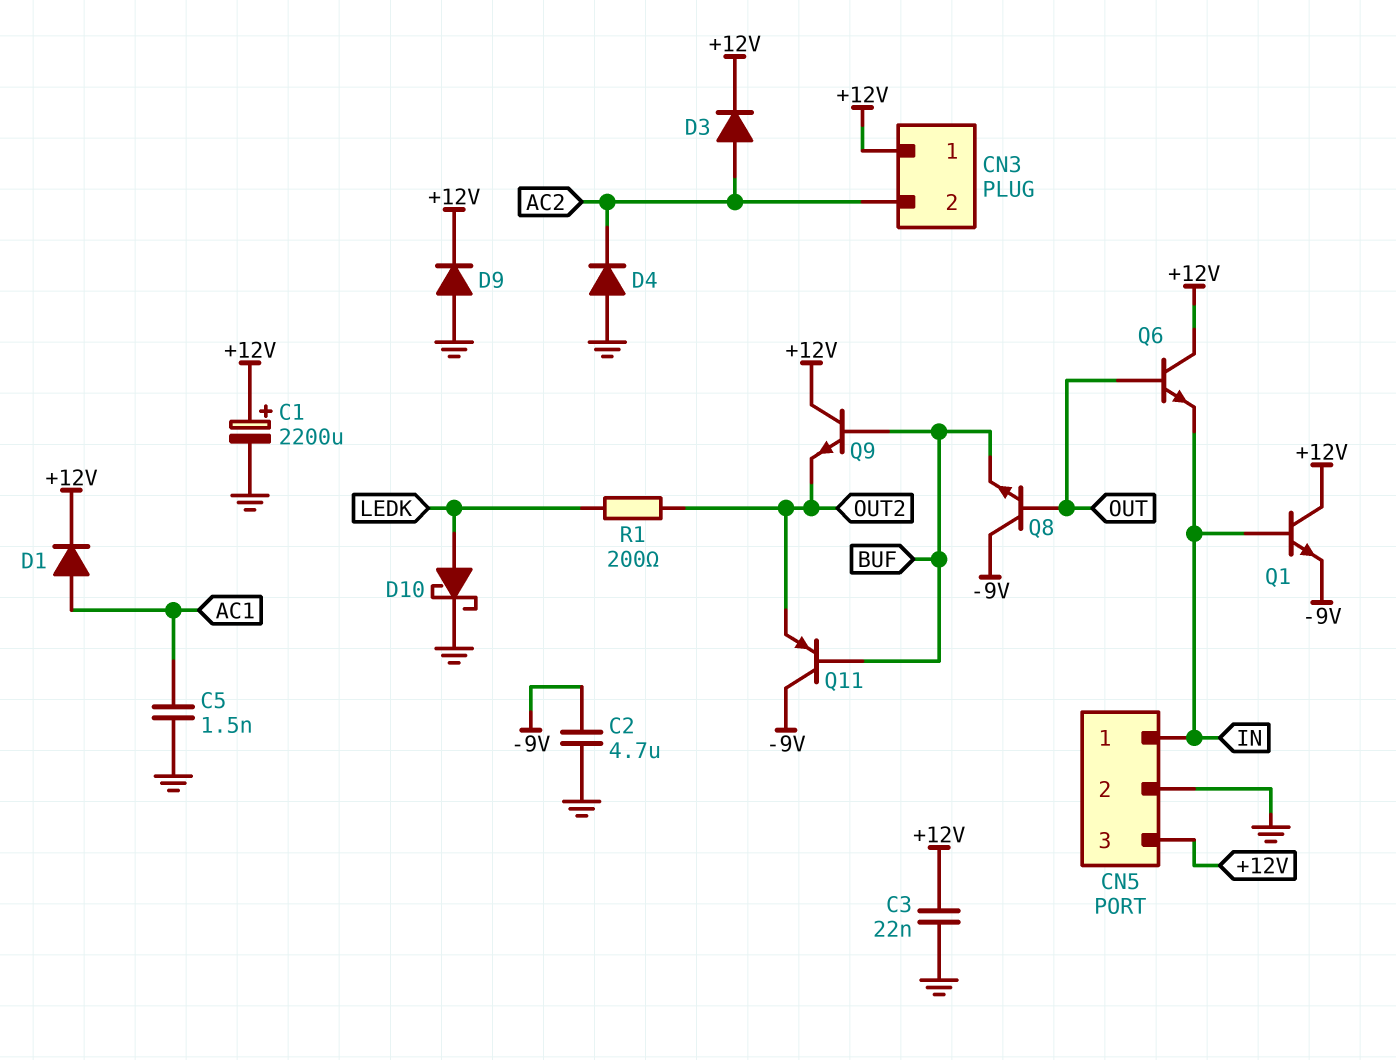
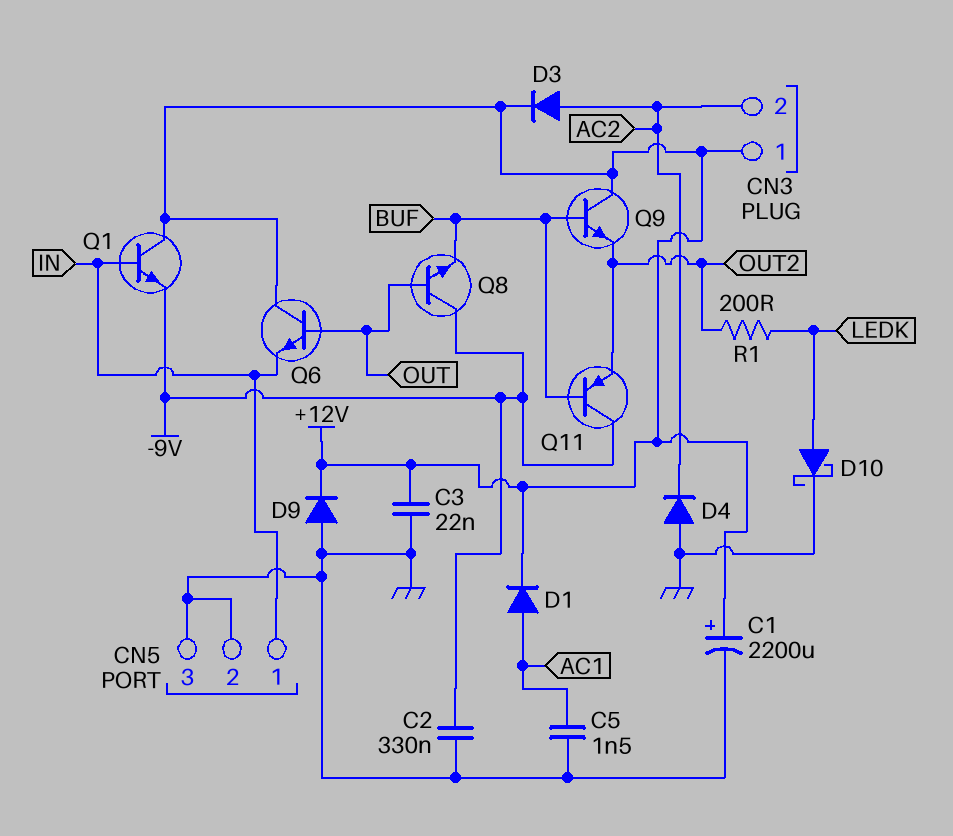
C2: 4.7uF (-9V, GND) -> 330nF (-9V, GND)
CN5 pin 3: +12V -> GND

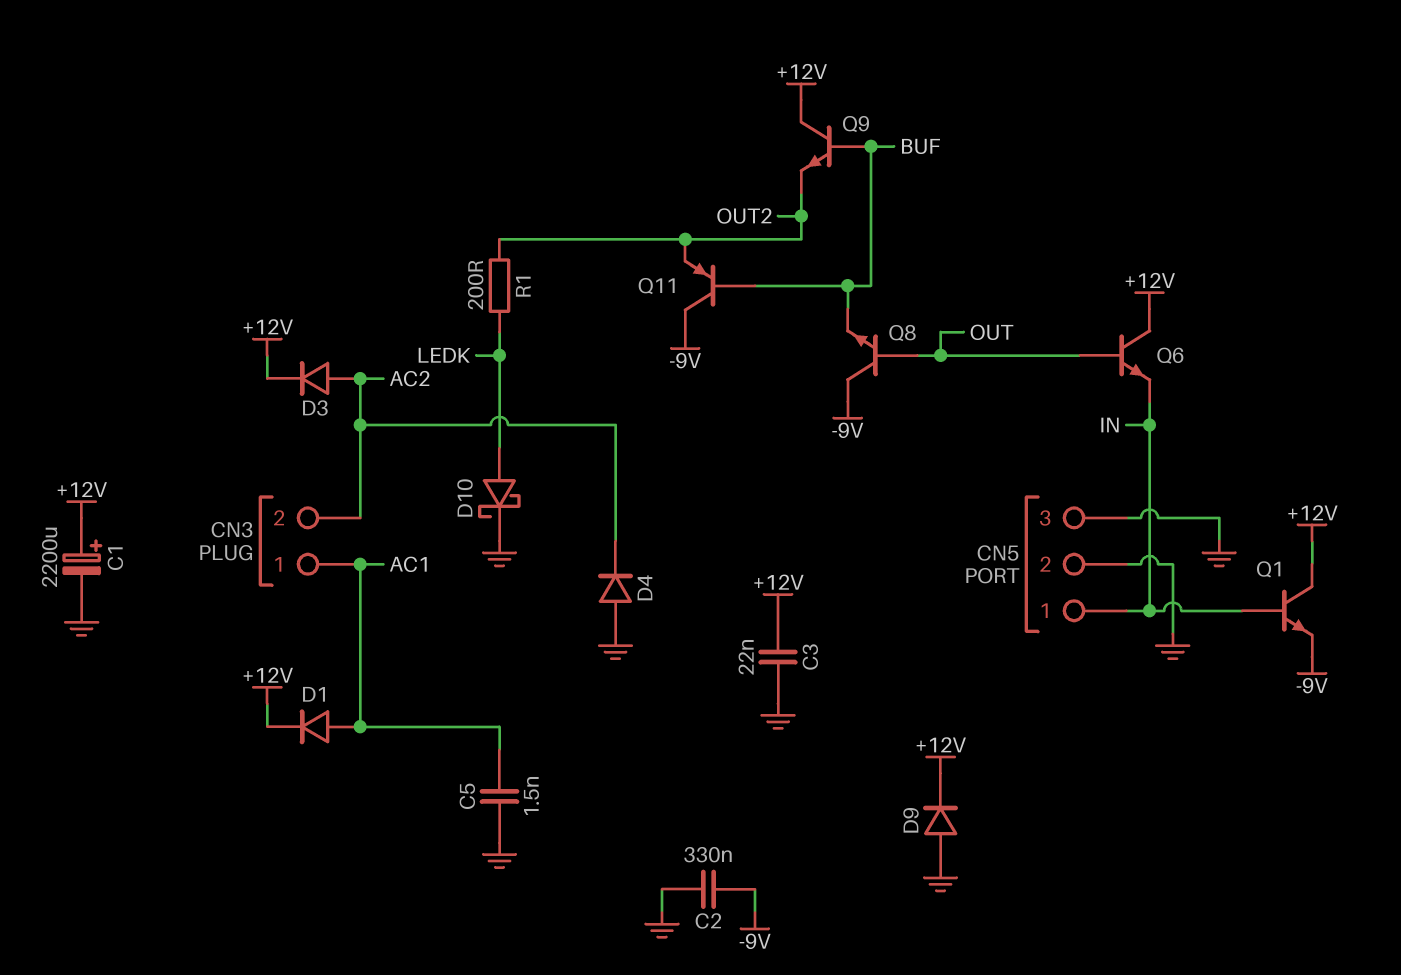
CN3 pin 1: +12V -> AC1

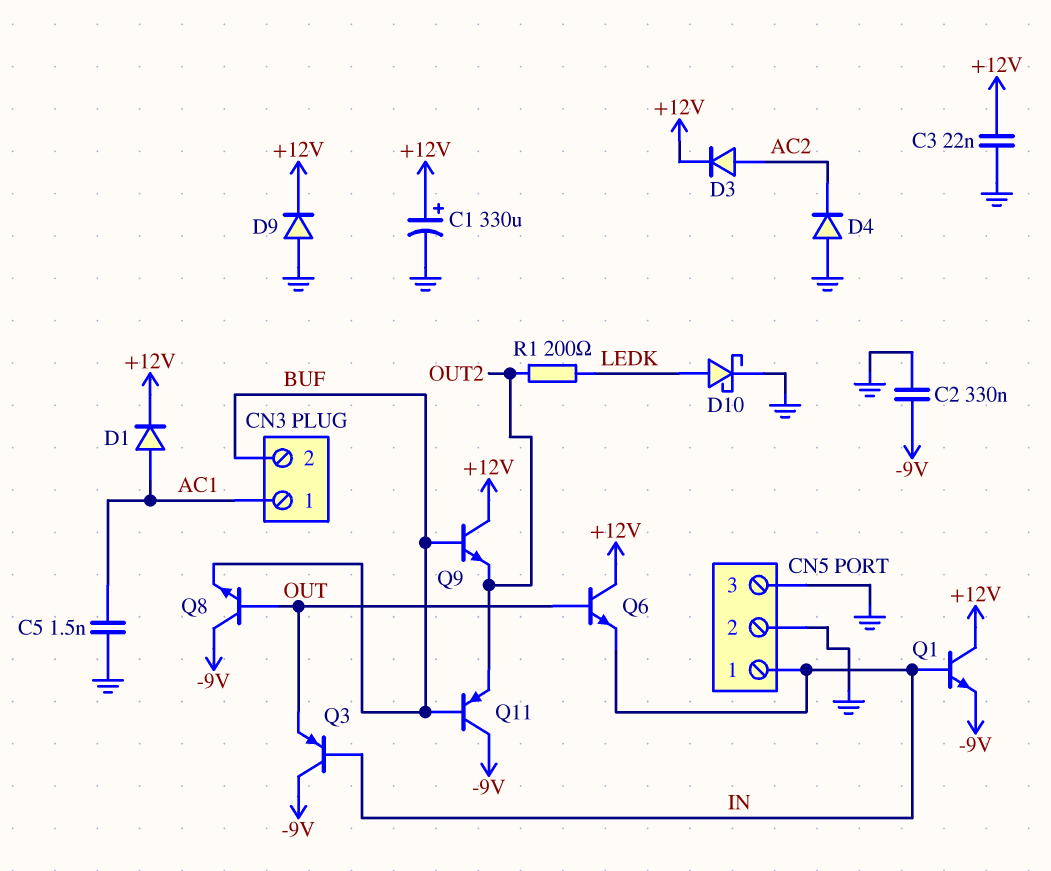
C1: 2200uF (plus +12V, minus GND) -> 330uF (plus +12V, minus GND)
CN3 pin 2: AC2 -> BUF
Q3: none -> PNP (B IN, C -9V, E OUT)

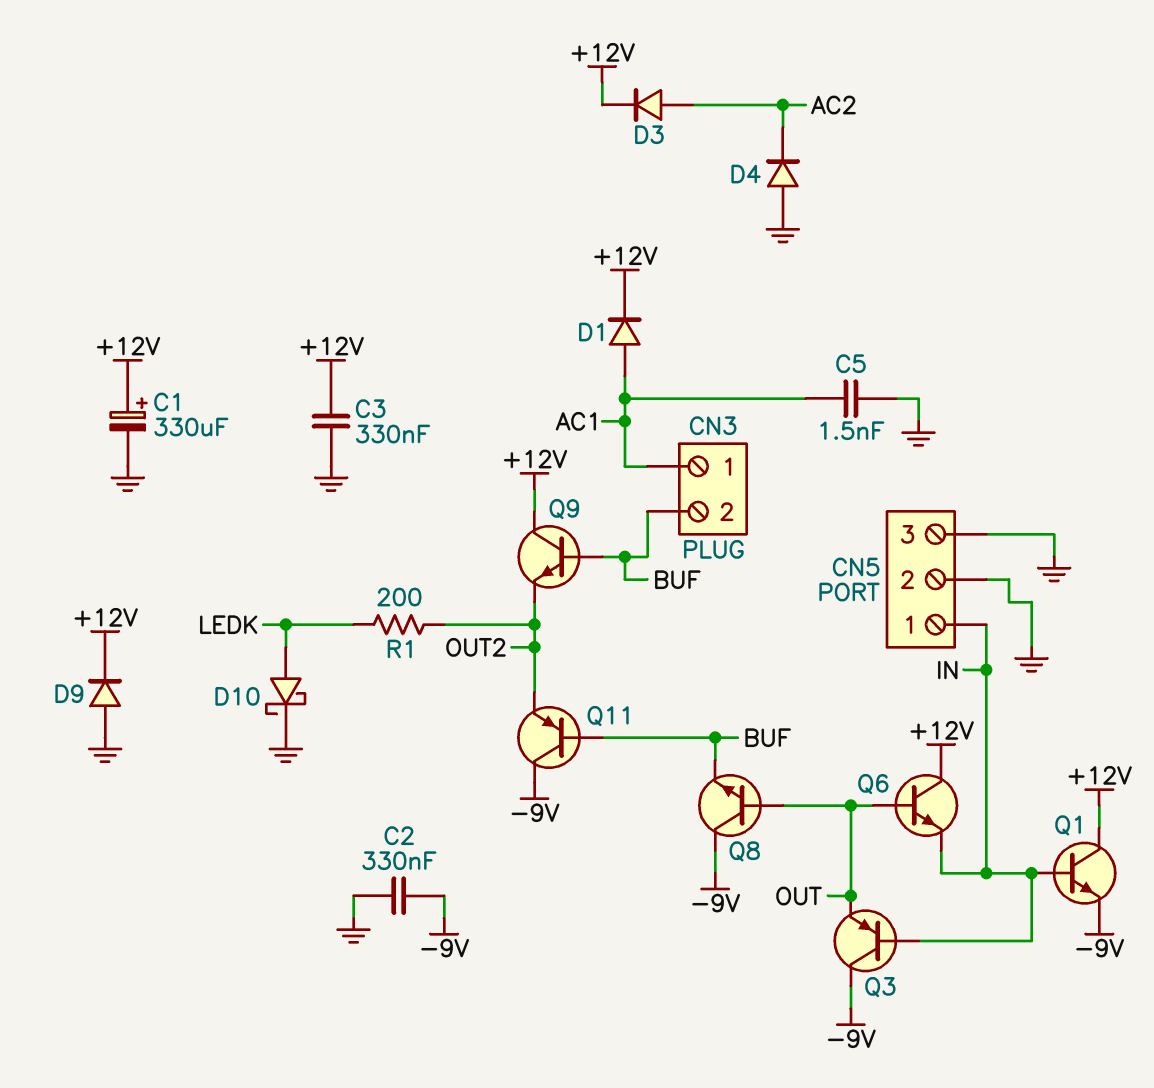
C3: 22nF (+12V, GND) -> 330nF (+12V, GND)

